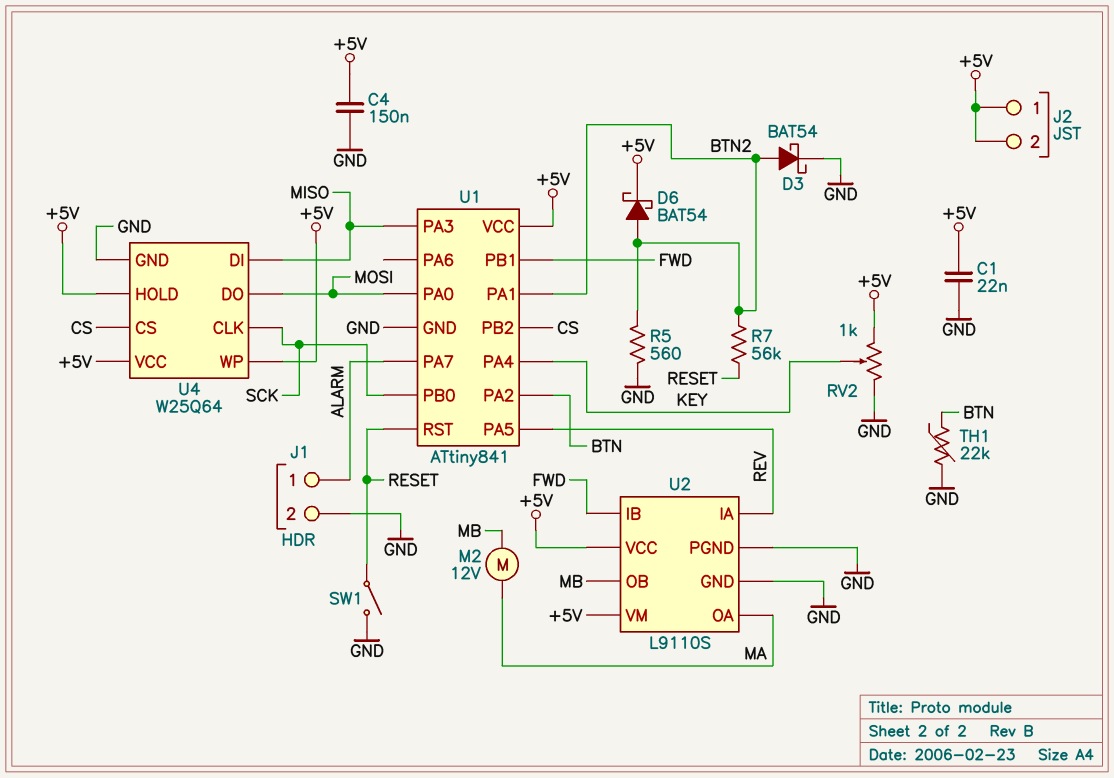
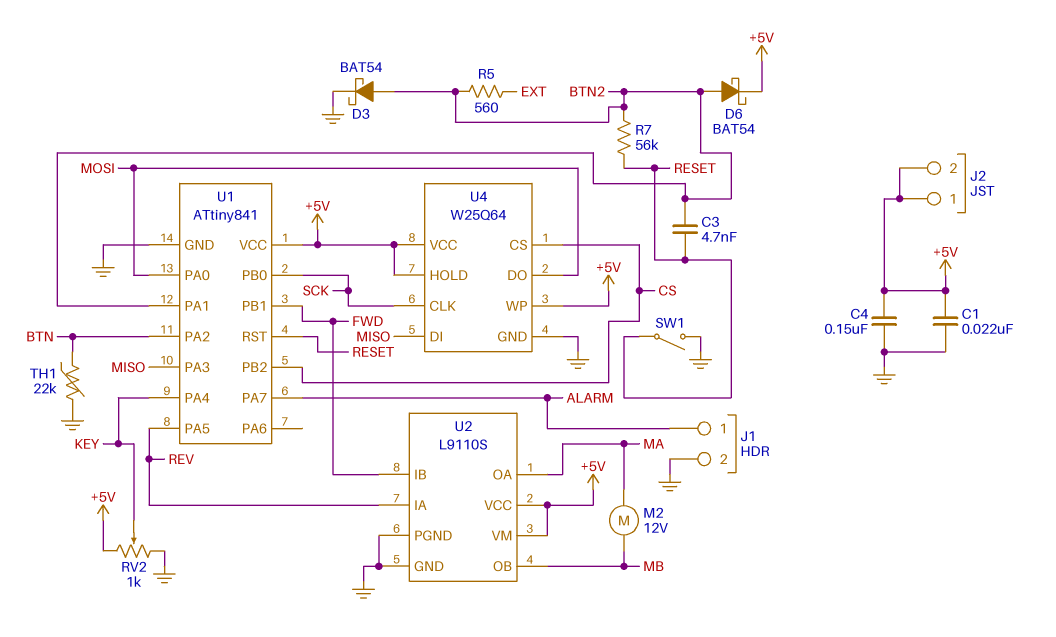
C3: none -> 4.7nF (BTN2, RESET)
R5: 560 (BTN2, GND) -> 560 (BTN2, EXT)

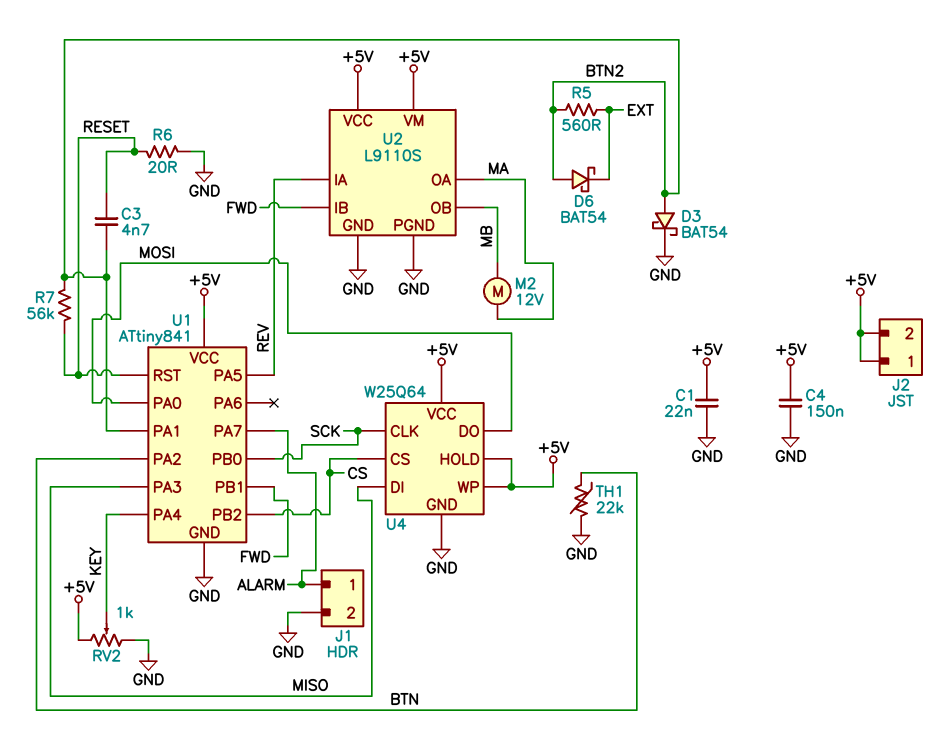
D6: schottky BAT54 (A BTN2, K +5V) -> schottky BAT54 (A BTN2, K EXT)
R6: none -> 20 (GND, RESET)
SW1: switch (GND, RESET) -> none

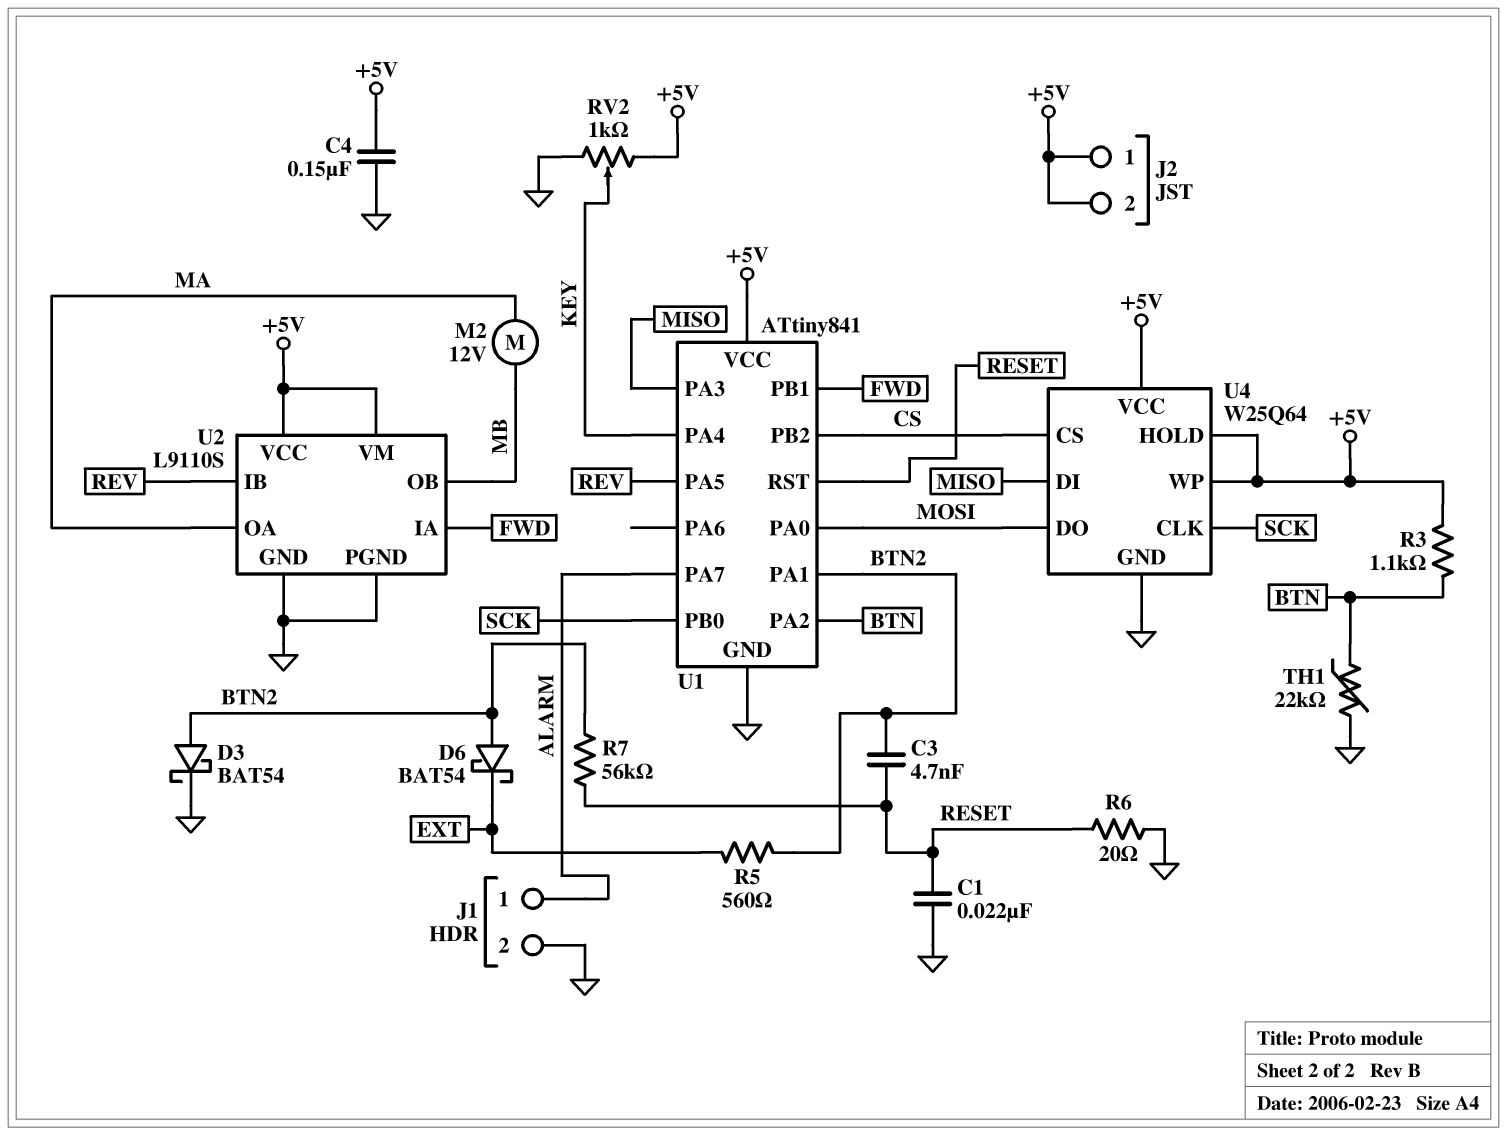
C1: 22nF (+5V, GND) -> 22nF (GND, RESET)
R3: none -> 1.1k (+5V, BTN)
U2 pin IA: REV -> FWD
U2 pin IB: FWD -> REV

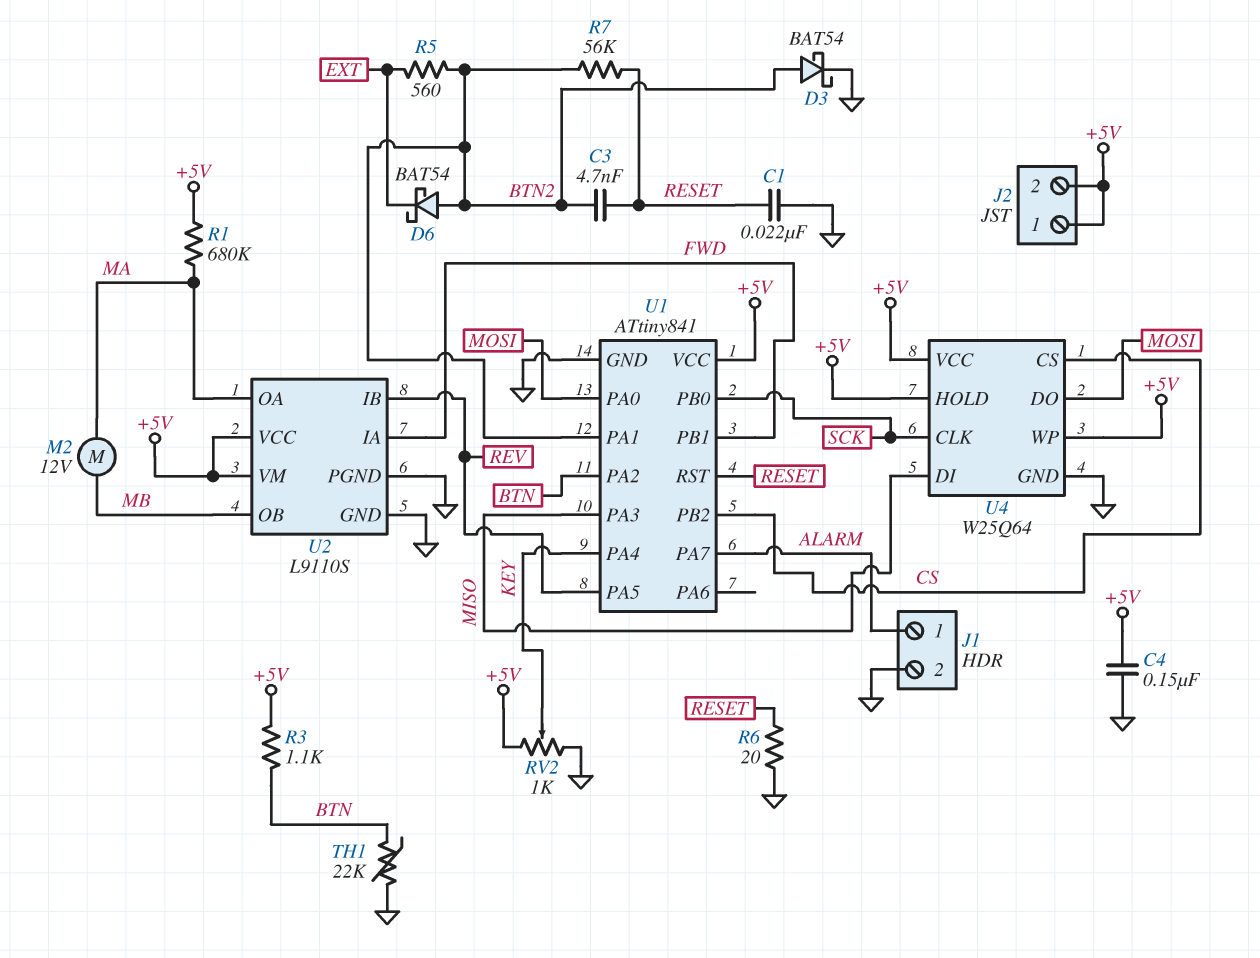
R1: none -> 680k (+5V, MA)

